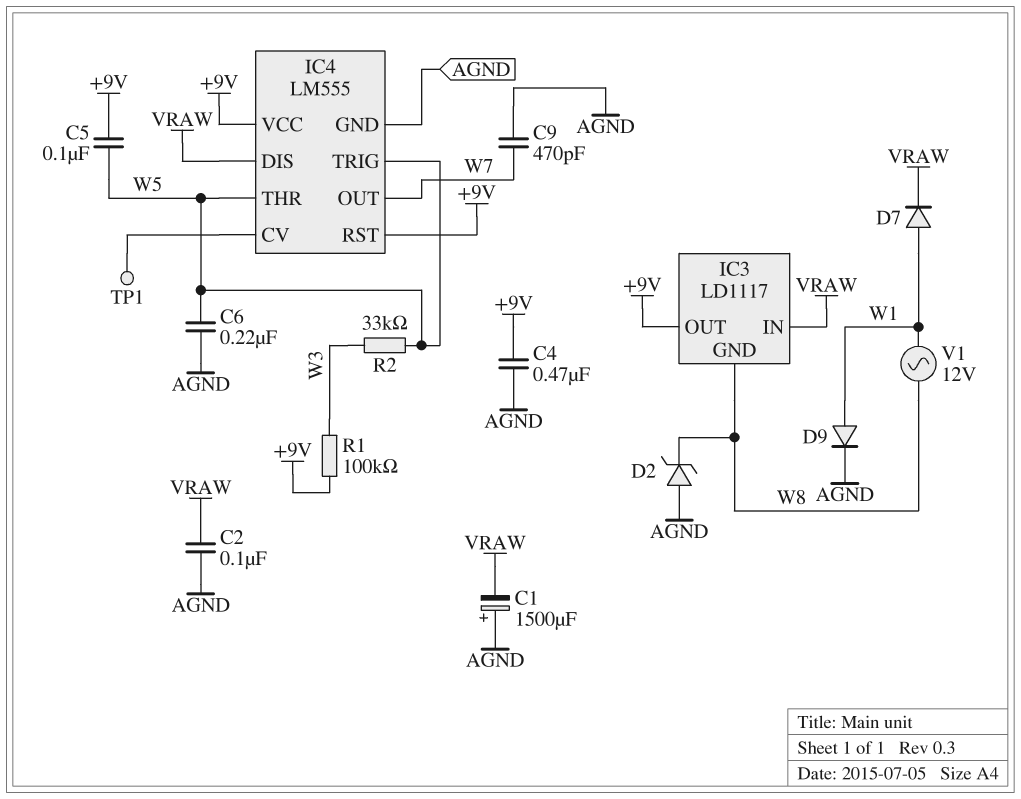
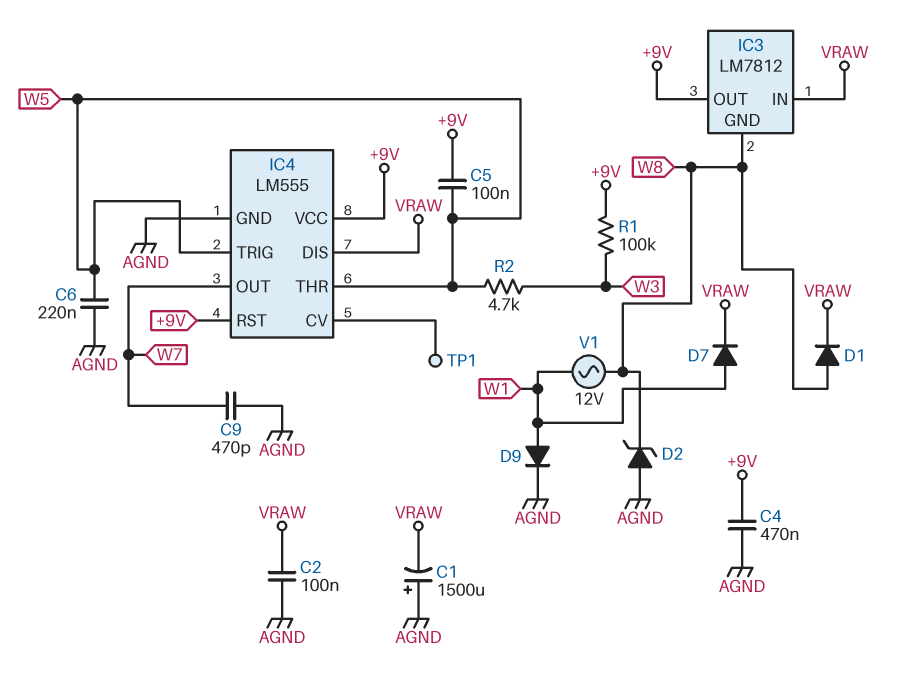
D1: none -> diode (A W8, K VRAW)
IC3: LD1117 -> LM7812
R2: 33k (W3, W5) -> 4.7k (W3, W5)

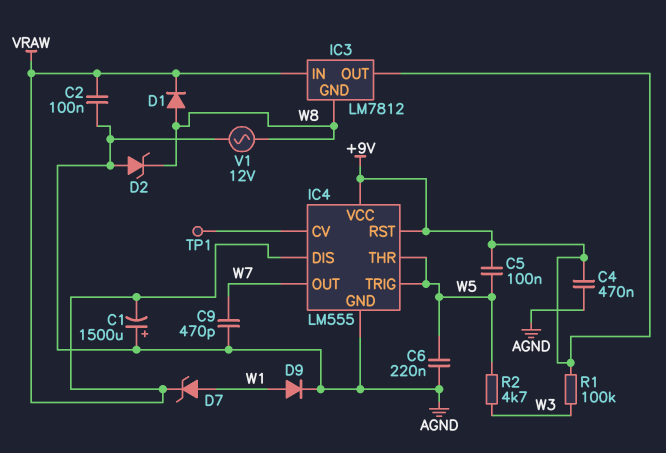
D7: diode (A W1, K VRAW) -> zener (A W1, K VRAW)
V1: AC 12V (W1, W8) -> AC 12V (AGND, W8)

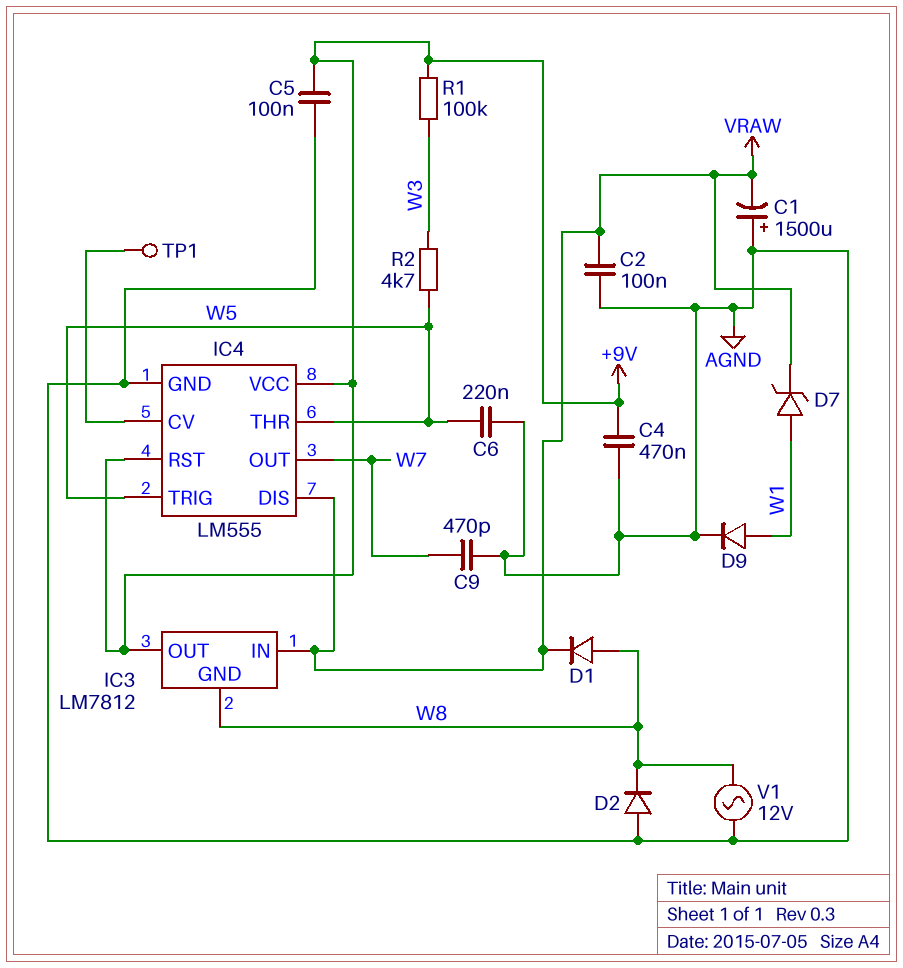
C5: 100nF (+9V, W5) -> 100nF (+9V, AGND)
D2: zener (A AGND, K W8) -> diode (A AGND, K W8)

